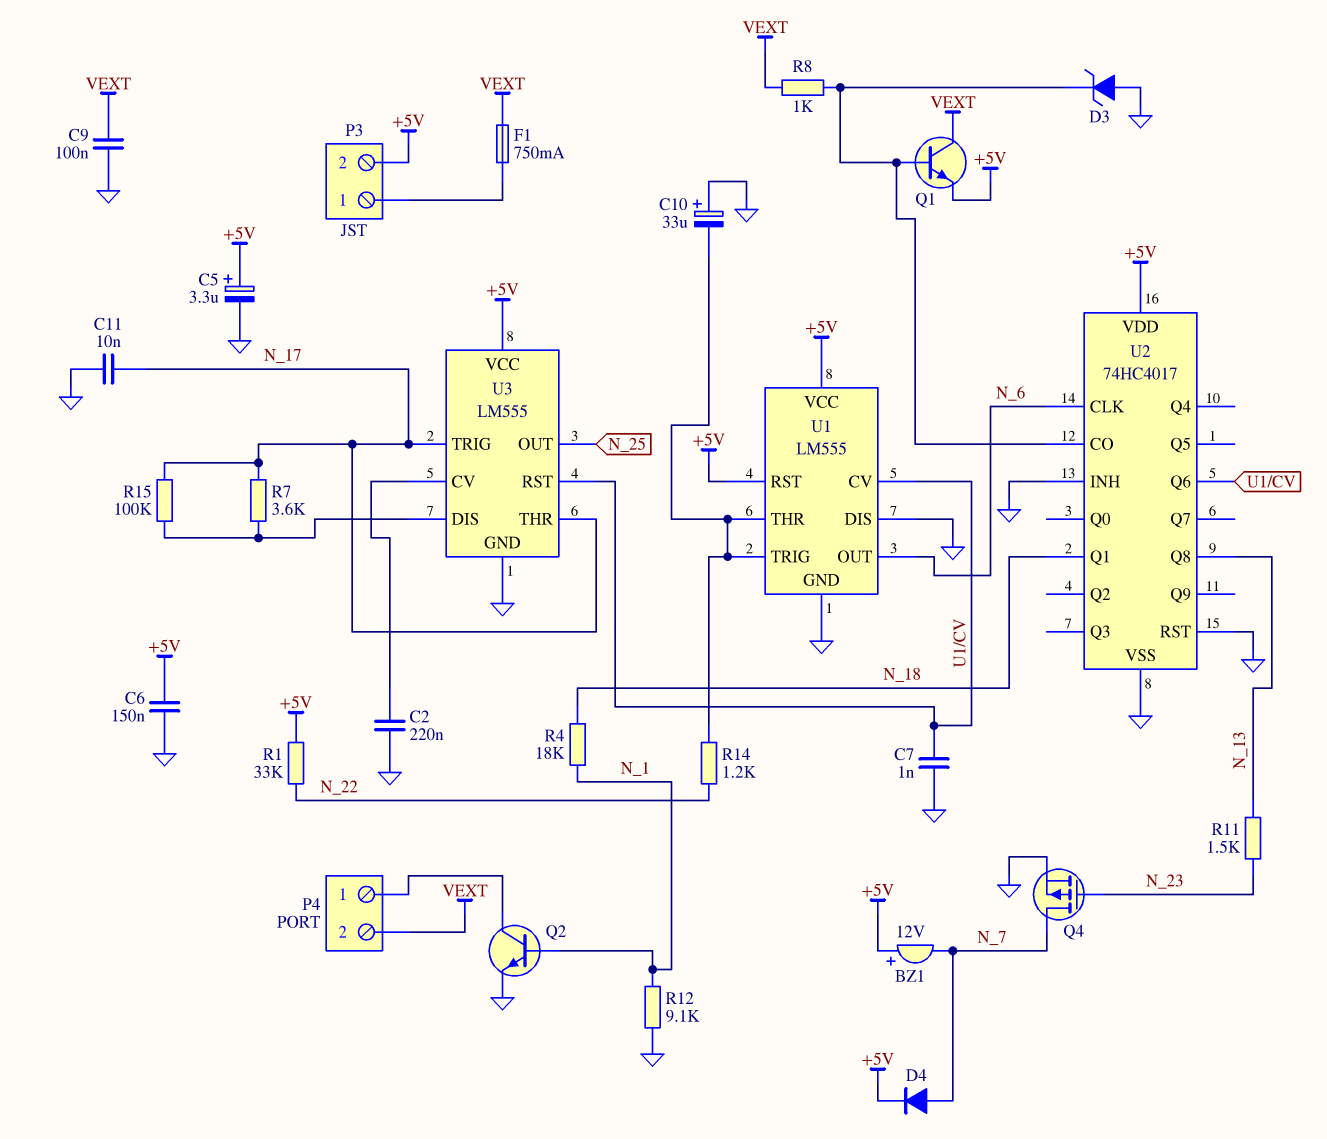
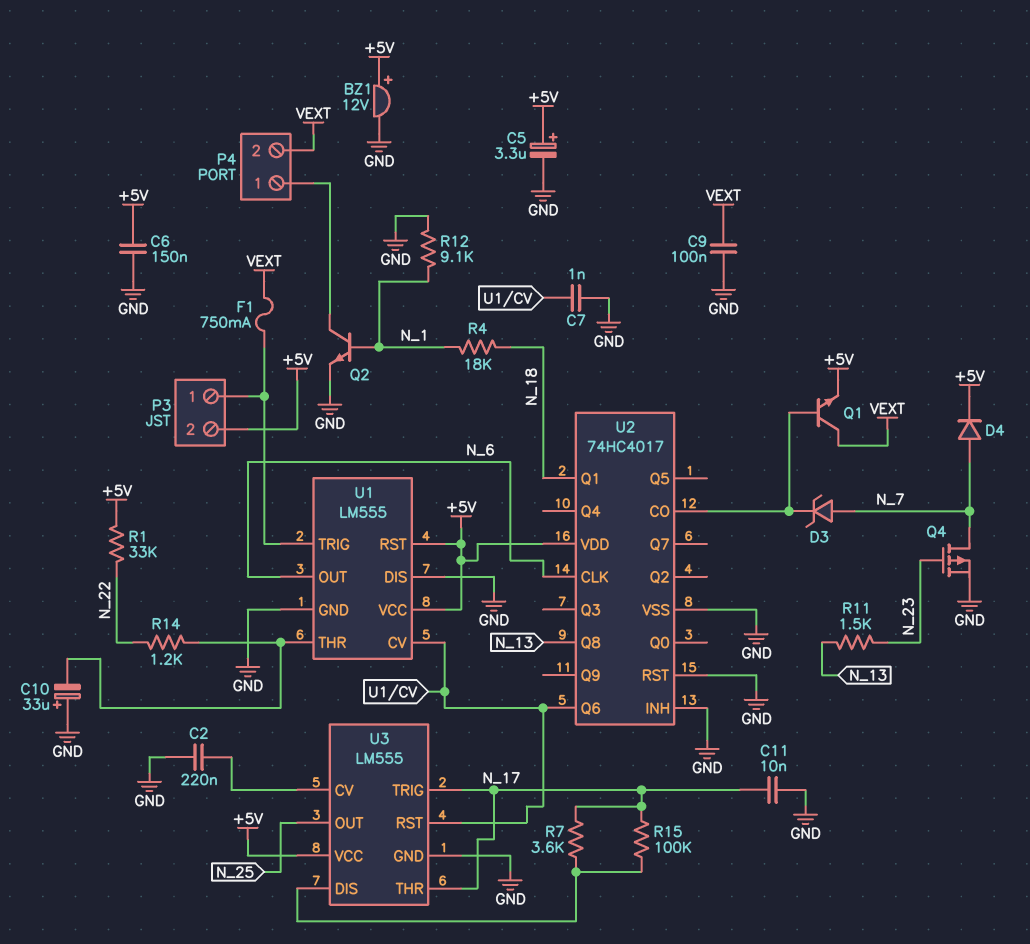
BZ1: buzzer 12V (plus +5V, minus N_7) -> buzzer 12V (plus +5V, minus GND)
D3: zener (A GND, K U2/CO) -> zener (A N_7, K U2/CO)
R8: 1k (U2/CO, VEXT) -> none
U1 pin TRIG: U1/THR -> P3/1

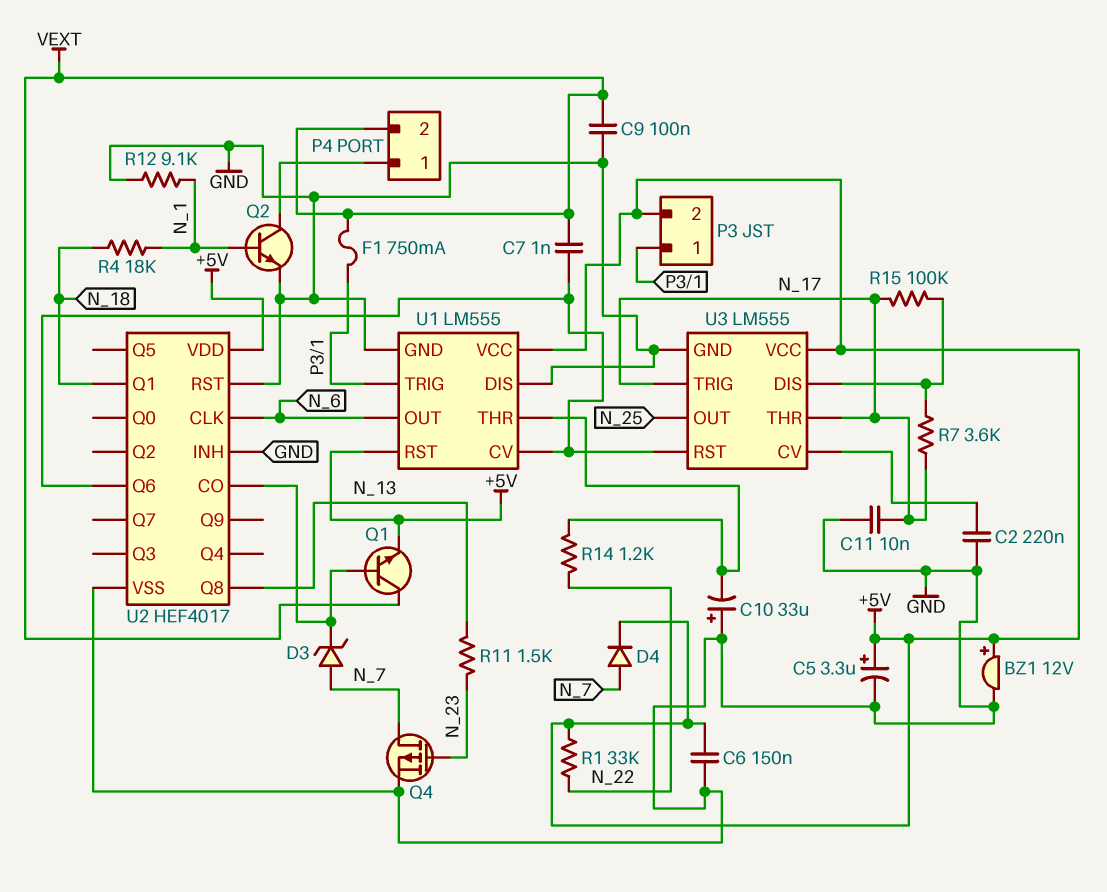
C7: 1nF (GND, U1/CV) -> 1nF (U1/CV, VEXT)
U2: 74HC4017 -> HEF4017

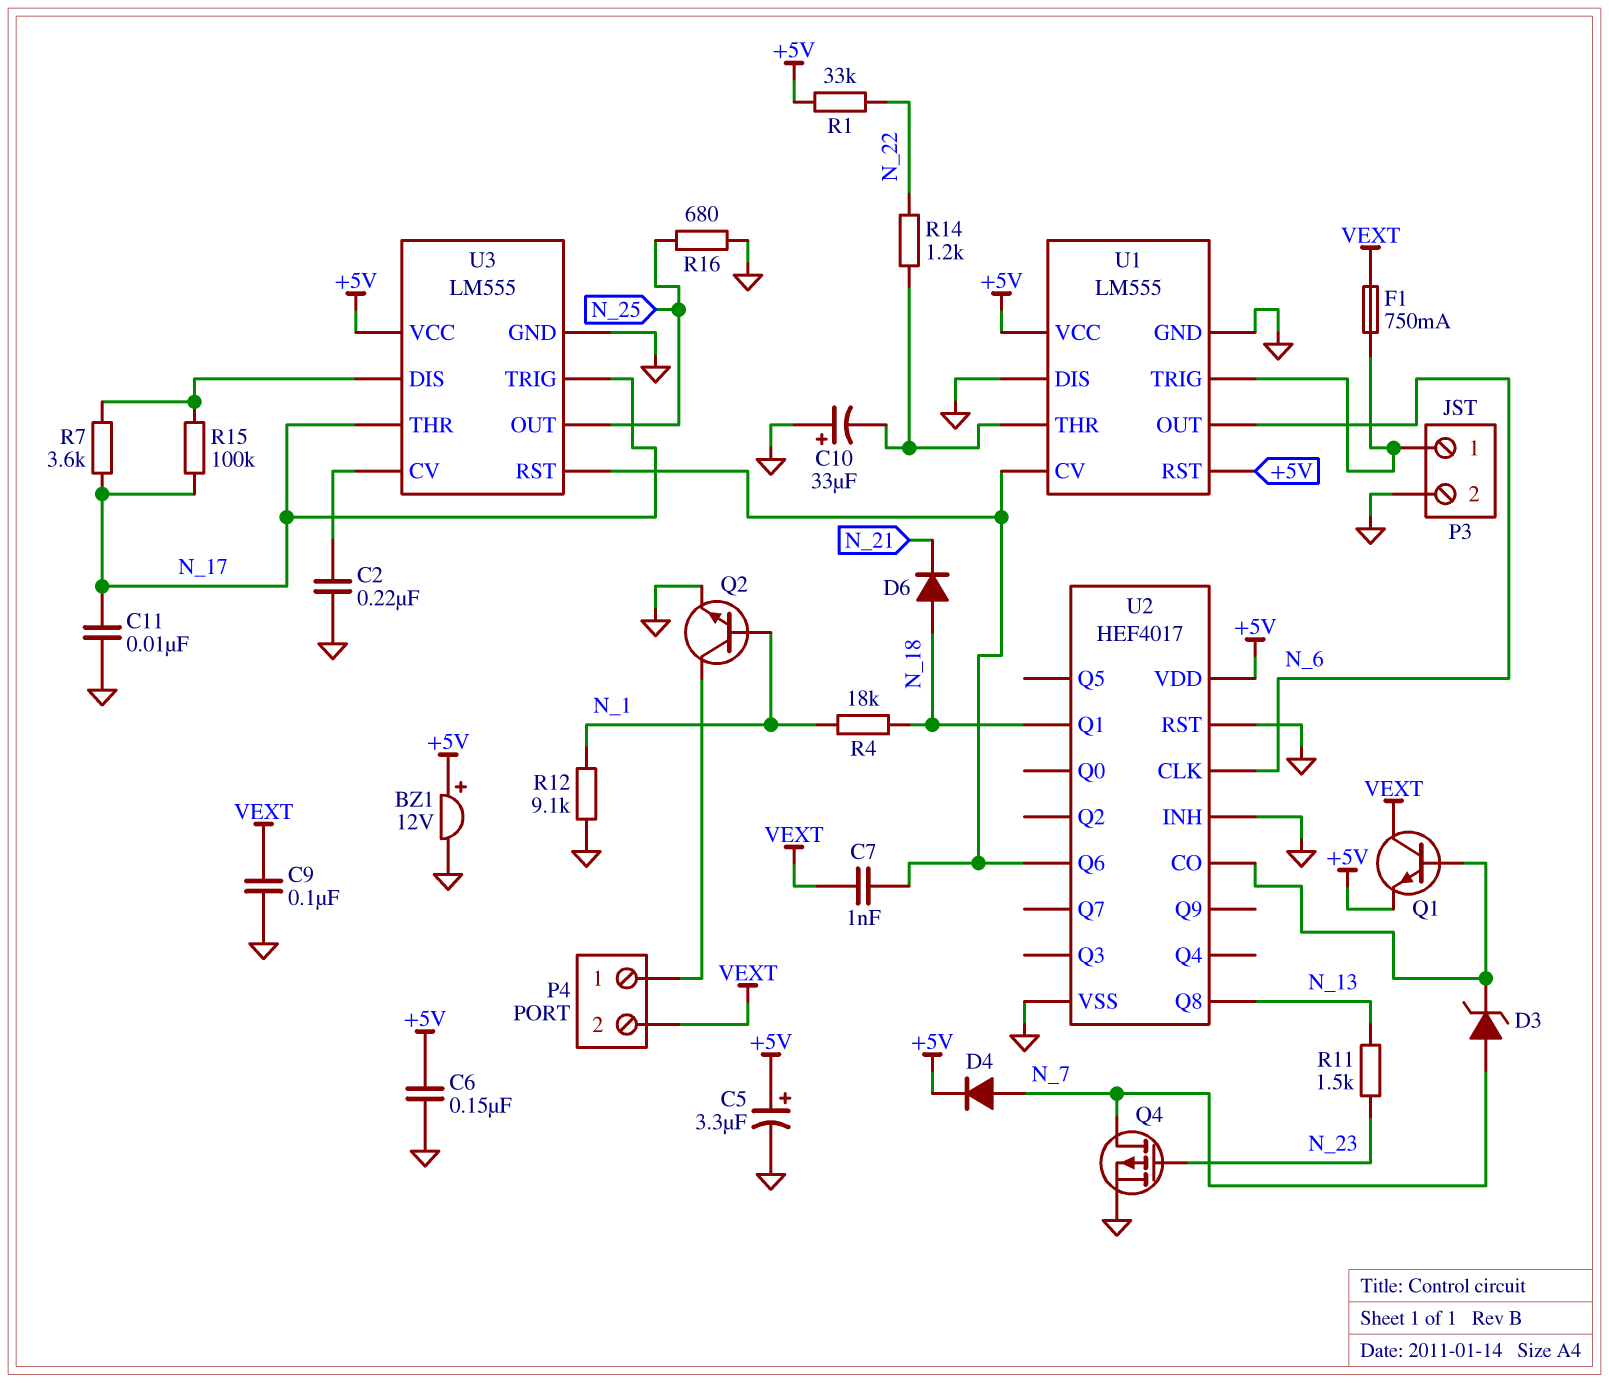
D6: none -> diode (A N_18, K N_21)
P3 pin 2: +5V -> GND
R16: none -> 680 (GND, N_25)

